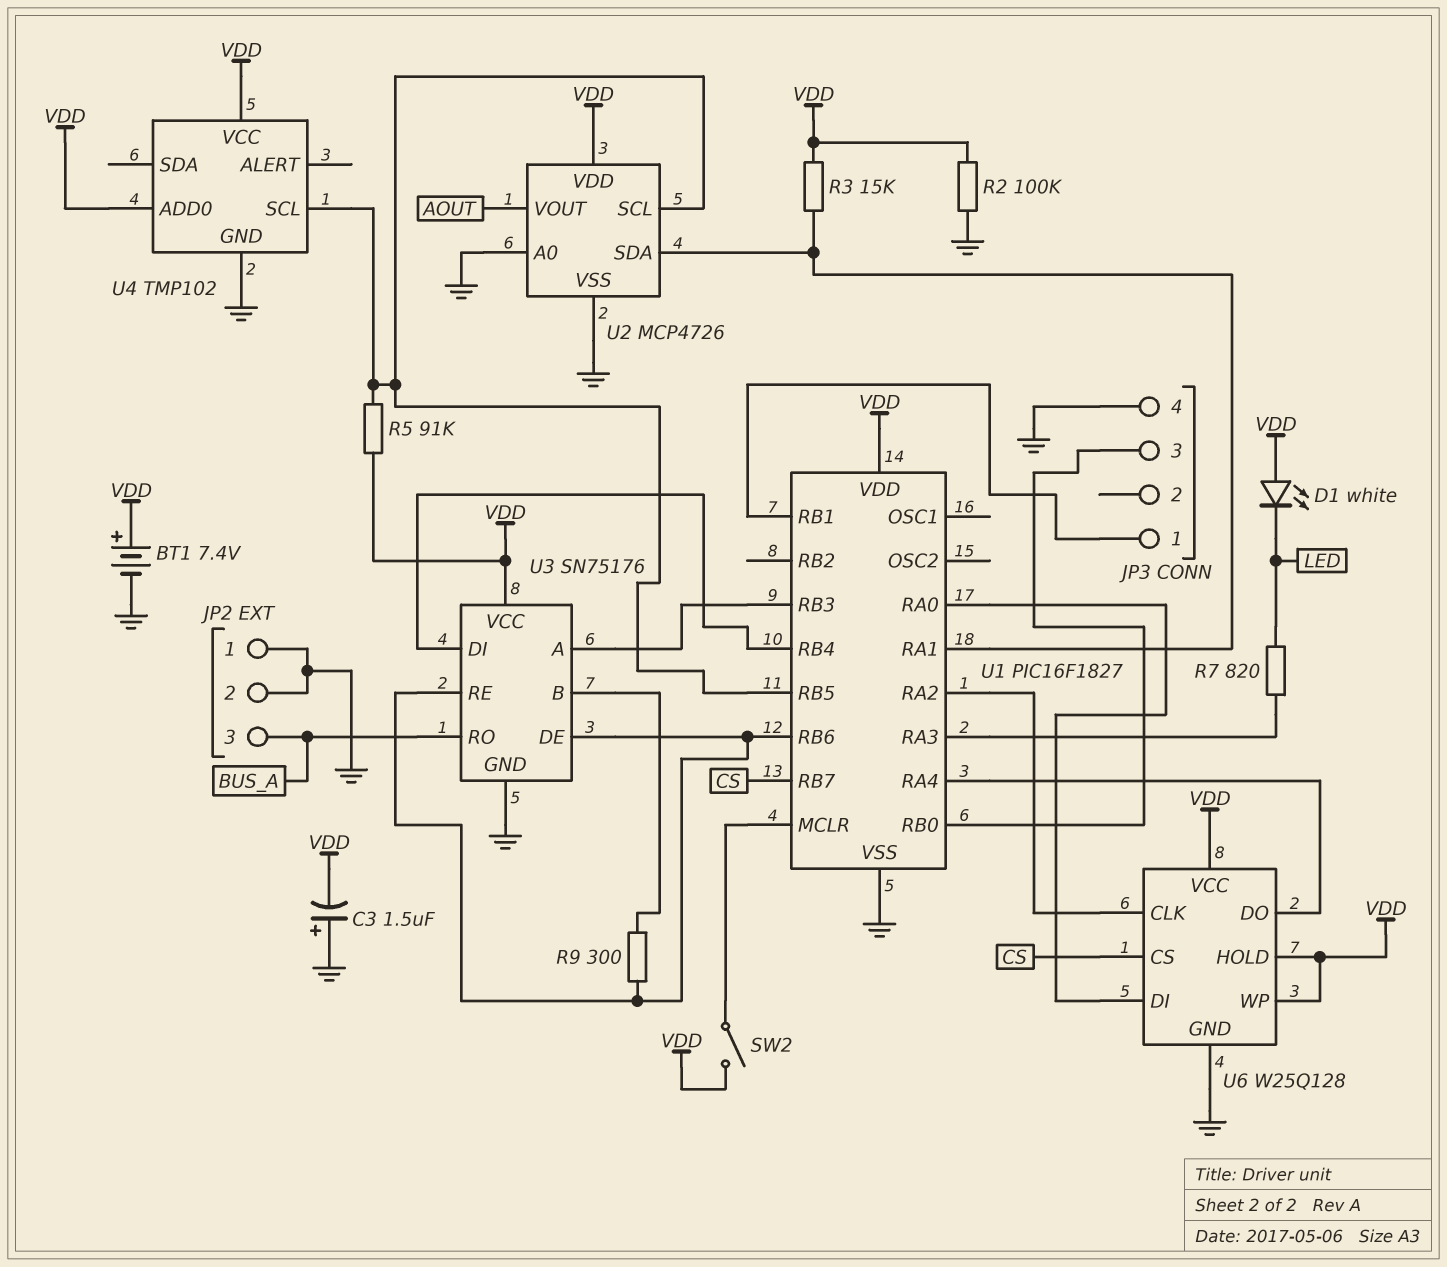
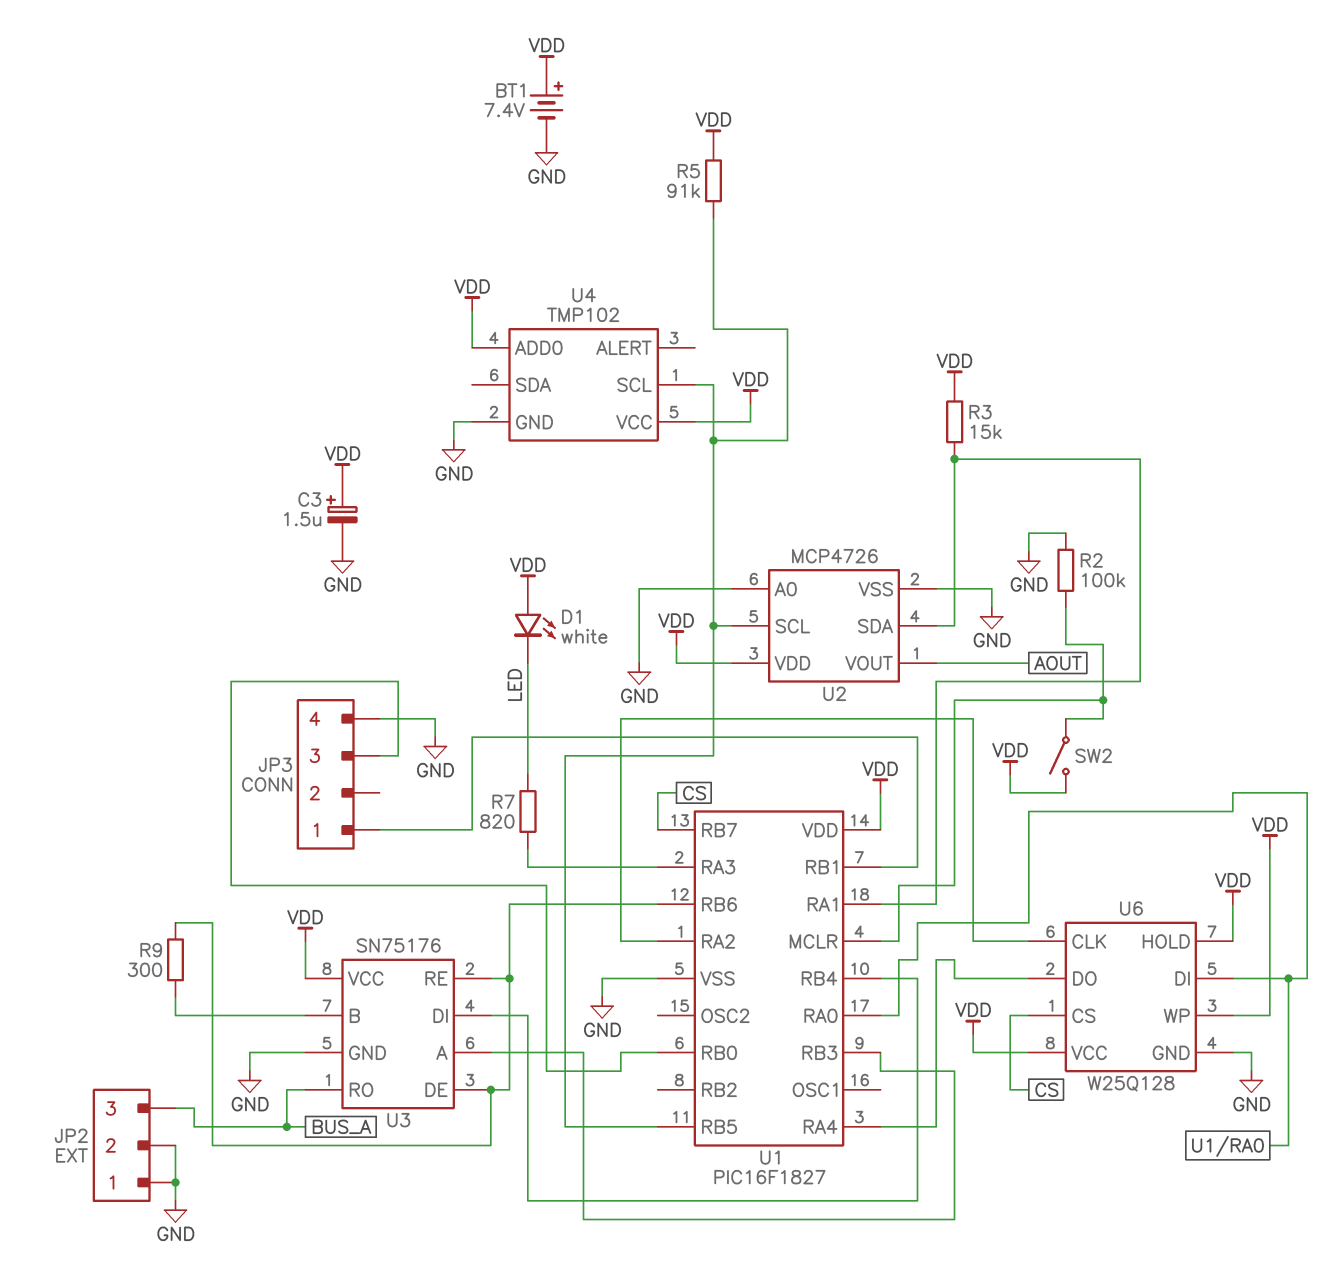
C3: 1.5uF (plus GND, minus VDD) -> 1.5uF (plus VDD, minus GND)
R2: 100k (GND, VDD) -> 100k (GND, U1/MCLR)

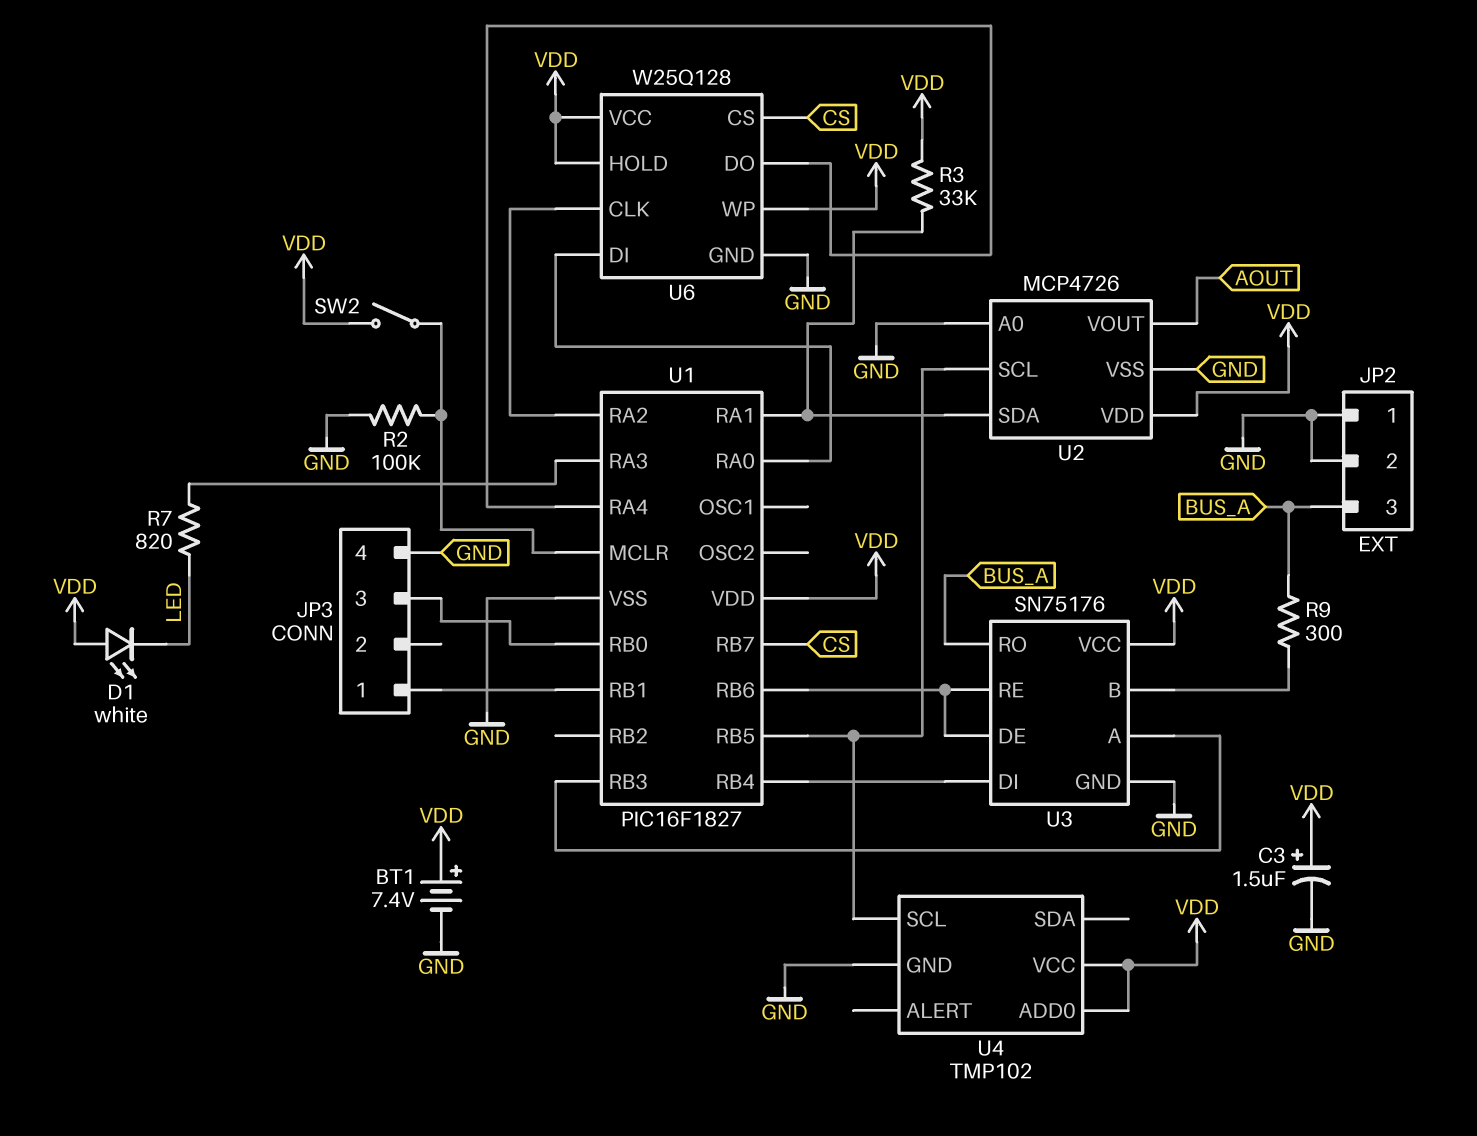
R3: 15k (U1/RA1, VDD) -> 33k (U1/RA1, VDD)
R5: 91k (U1/RB5, VDD) -> none
R9: 300 (U1/RB6, U3/B) -> 300 (BUS_A, U3/B)

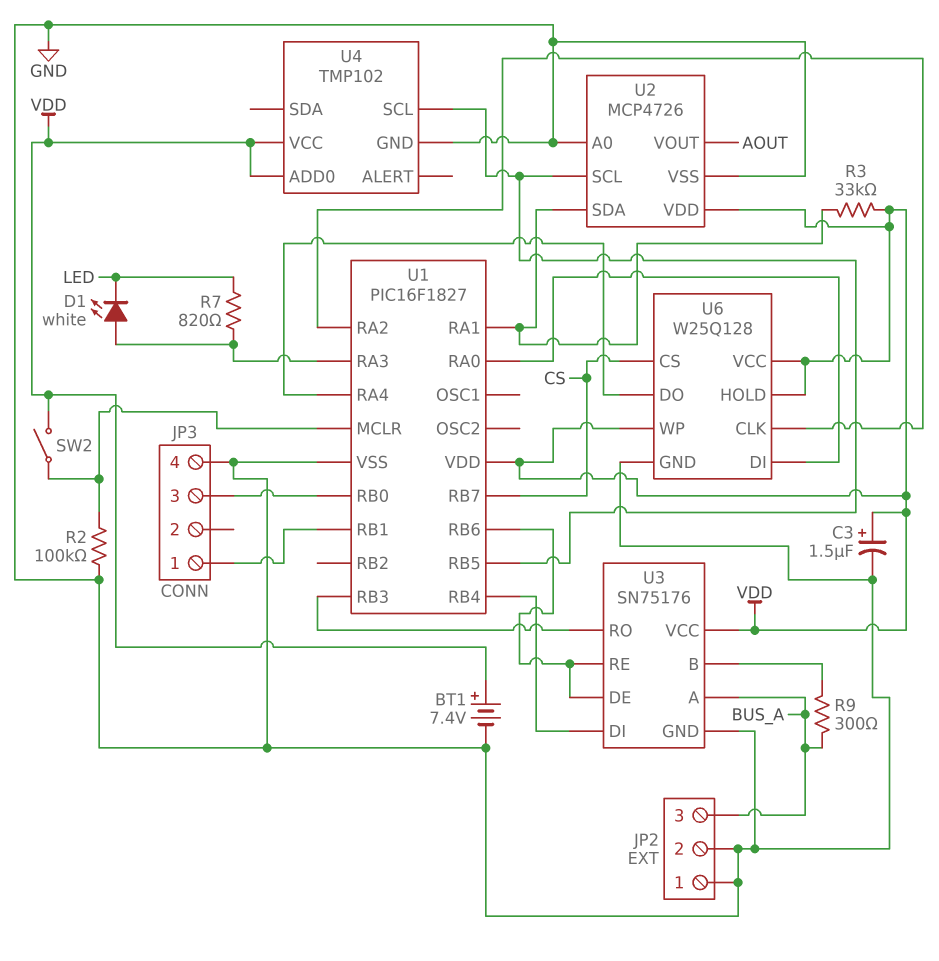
D1: LED white (A VDD, K LED) -> LED white (A U1/RA3, K LED)
U3 pin A: U1/RB3 -> BUS_A
U3 pin RO: BUS_A -> U1/RB3

